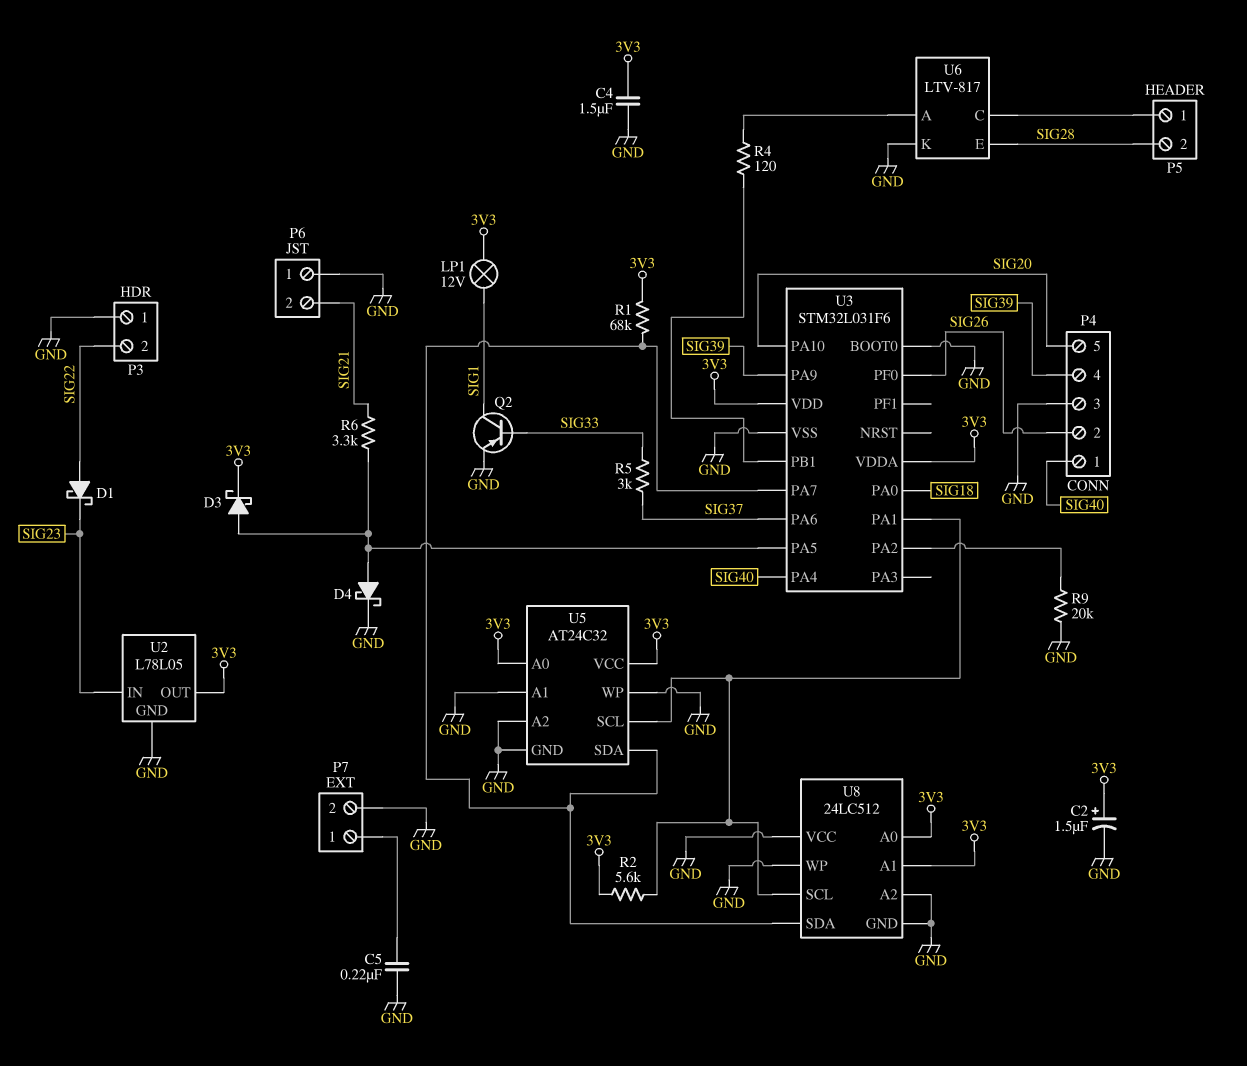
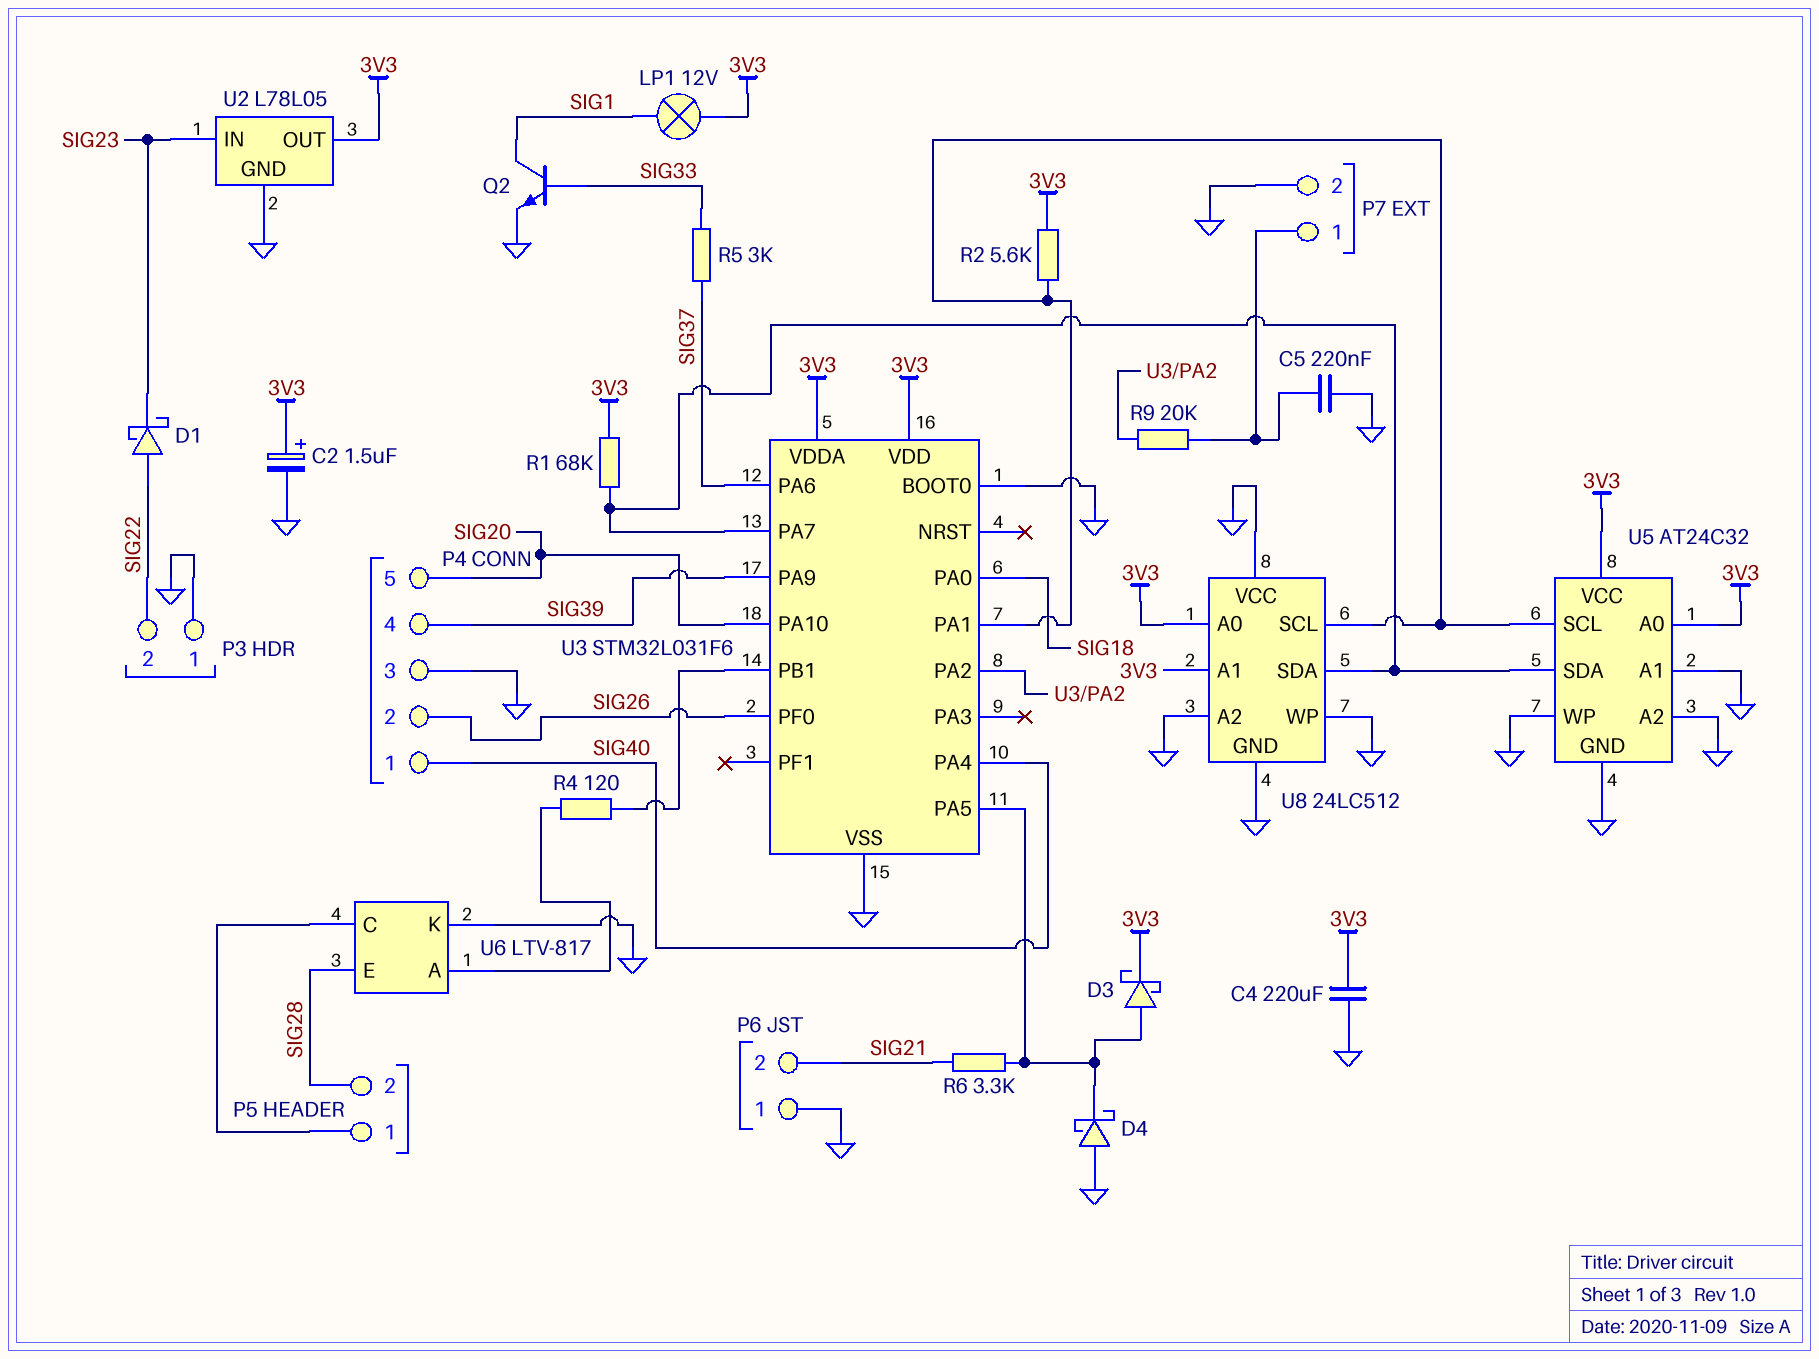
C4: 1.5uF (3V3, GND) -> 220uF (3V3, GND)
D4: schottky (A U3/PA5, K GND) -> schottky (A GND, K U3/PA5)
Q2: PNP (B SIG33, C SIG1, E GND) -> NPN (B SIG33, C SIG1, E GND)
R9: 20k (GND, U3/PA2) -> 20k (P7/1, U3/PA2)

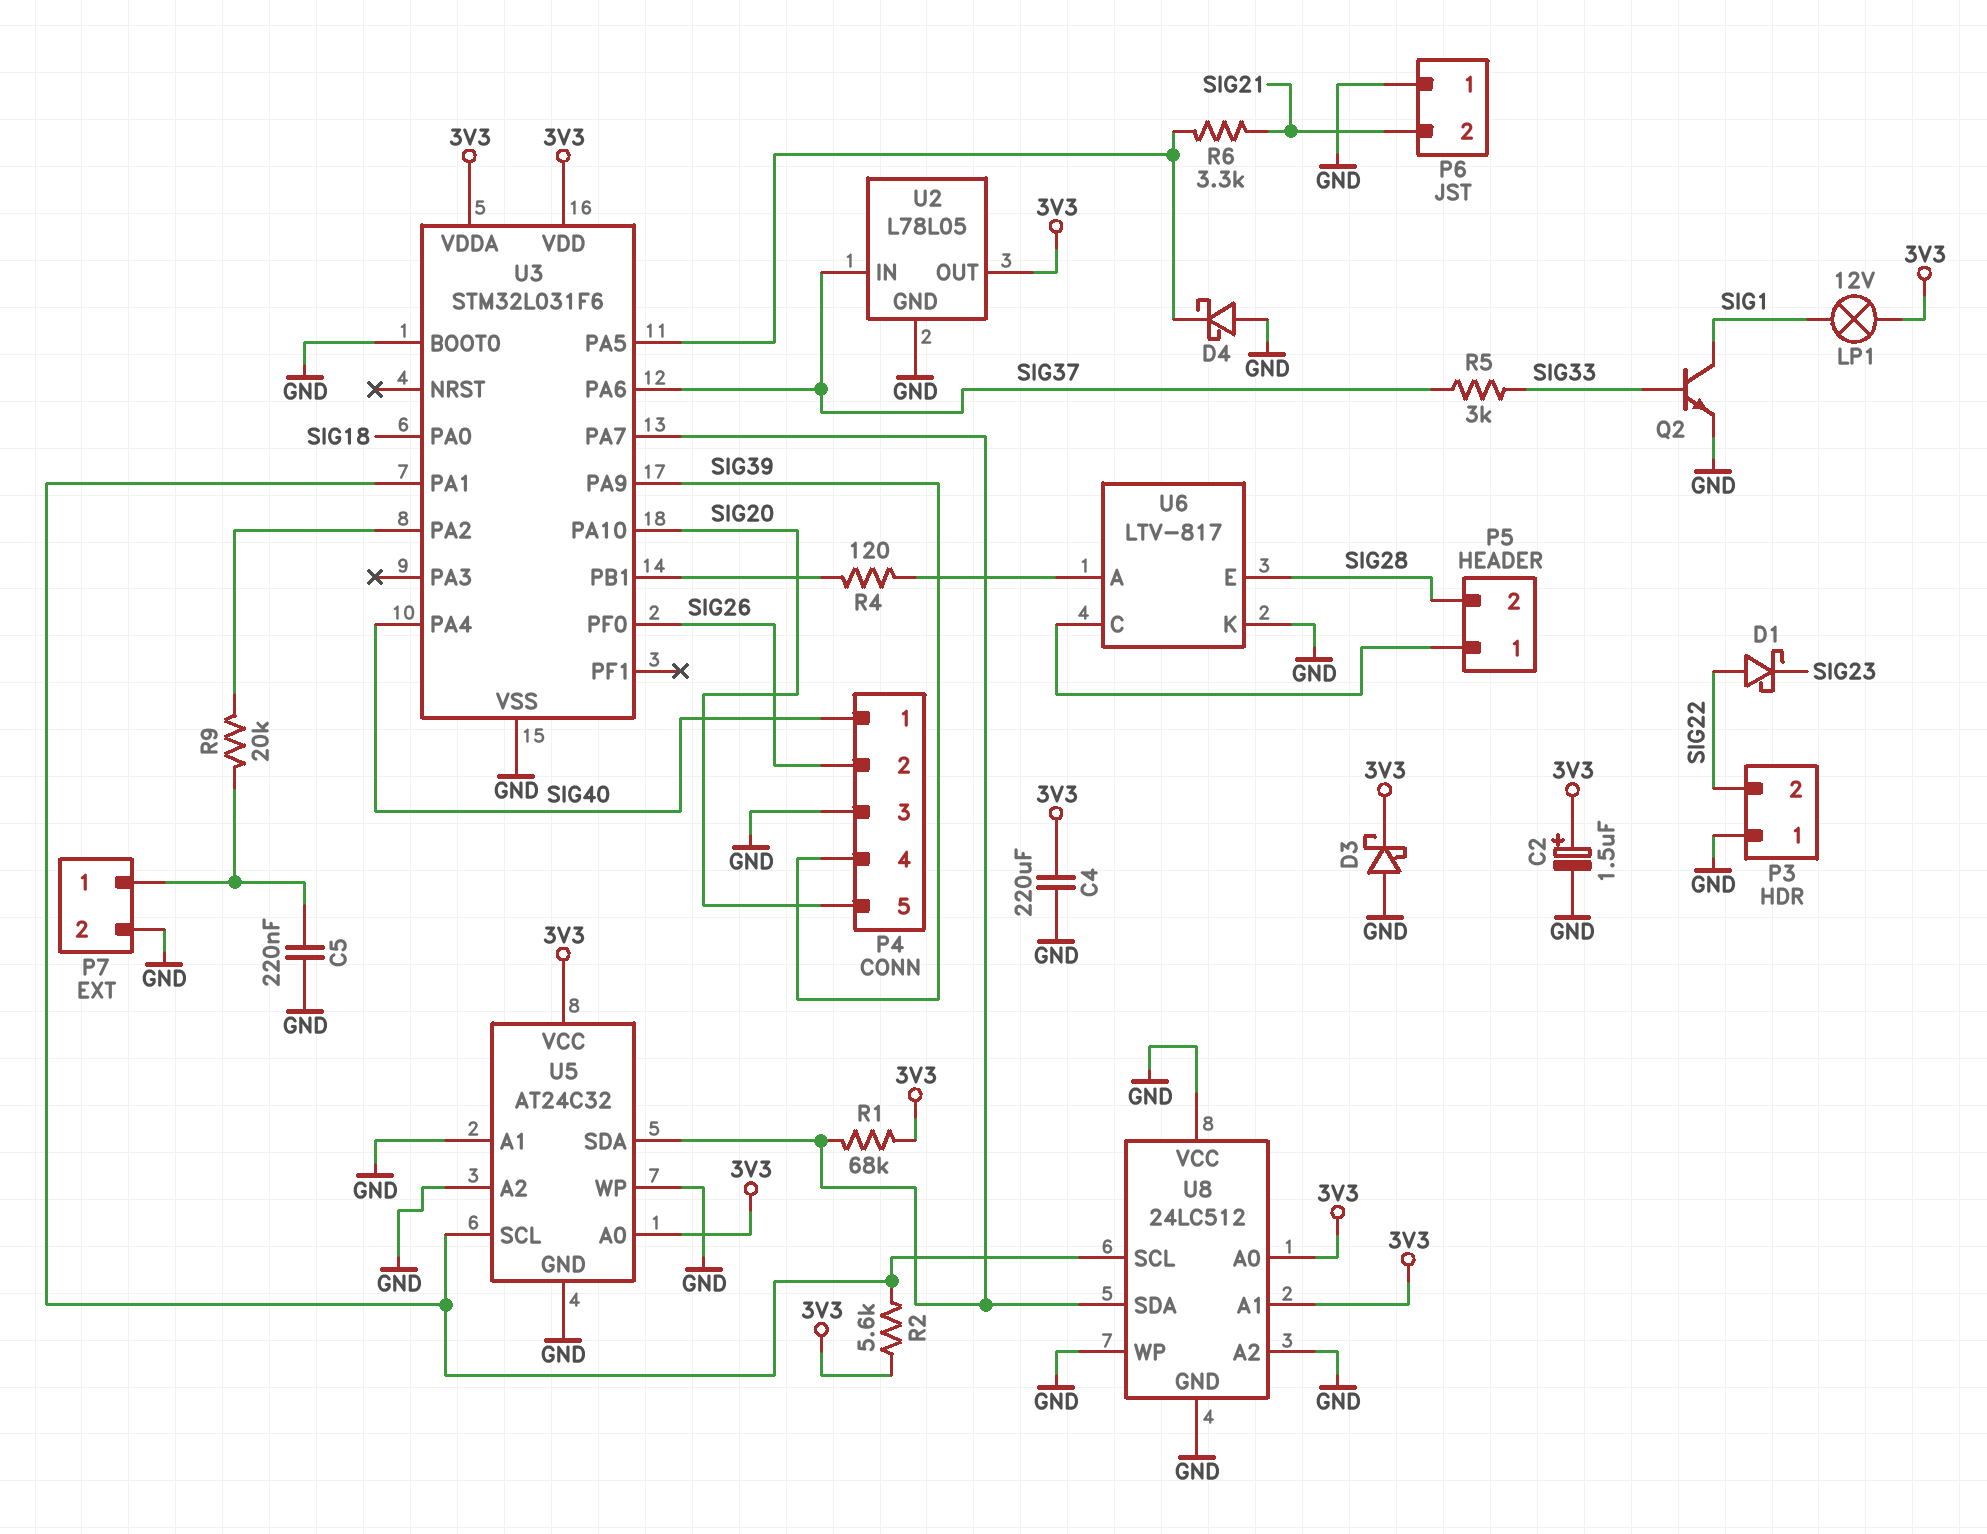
D3: schottky (A U3/PA5, K 3V3) -> schottky (A GND, K 3V3)
U2 pin IN: SIG23 -> SIG37

